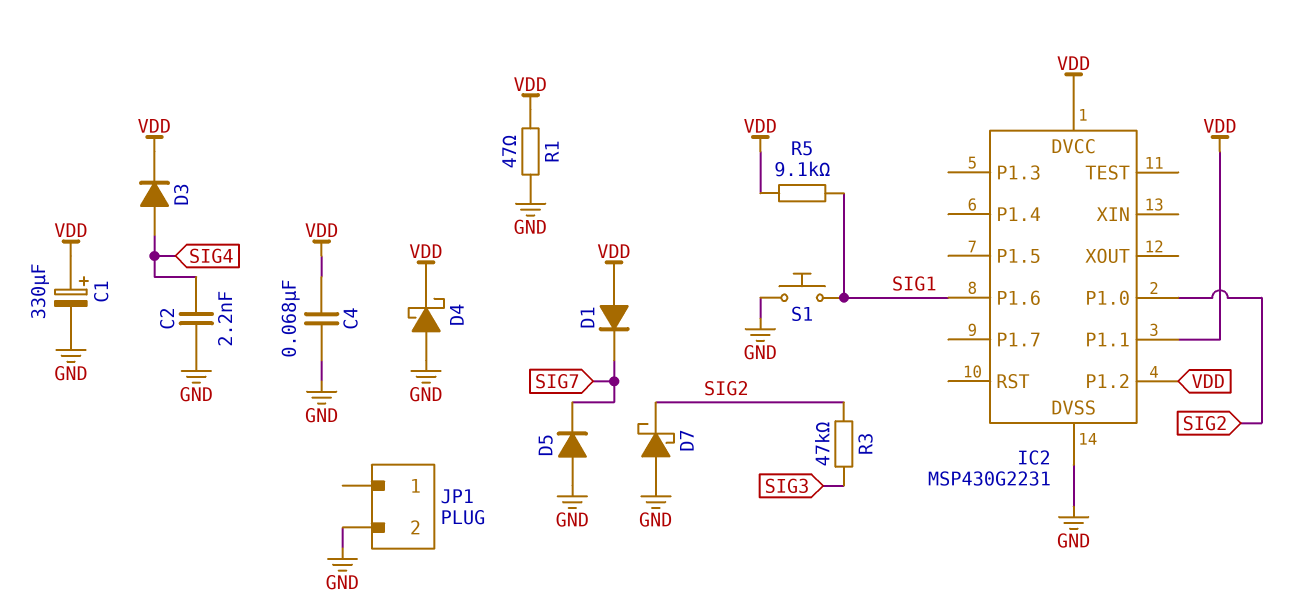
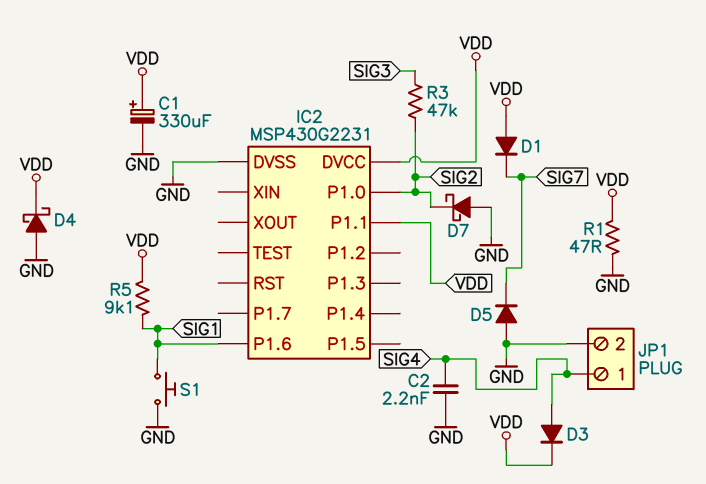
C4: 68nF (GND, VDD) -> none
IC2 pin P1.2: VDD -> none
JP1 pin 1: none -> SIG4

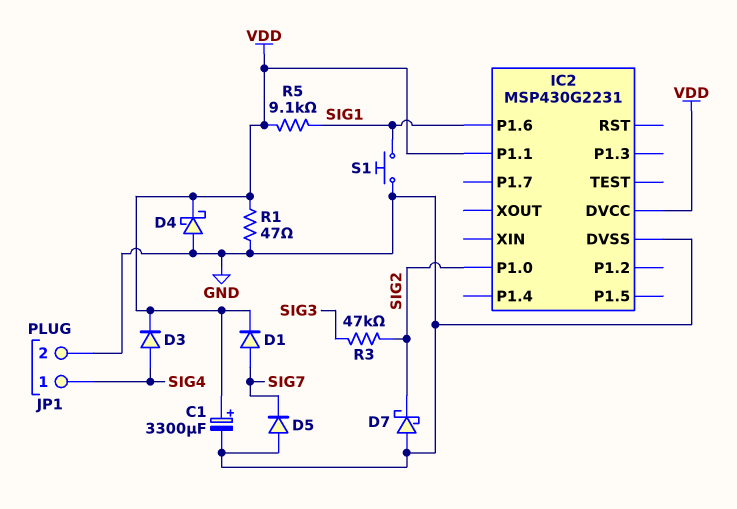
C1: 330uF (plus VDD, minus GND) -> 3300uF (plus VDD, minus GND)
C2: 2.2nF (GND, SIG4) -> none
D1: diode (A VDD, K SIG7) -> diode (A SIG7, K VDD)

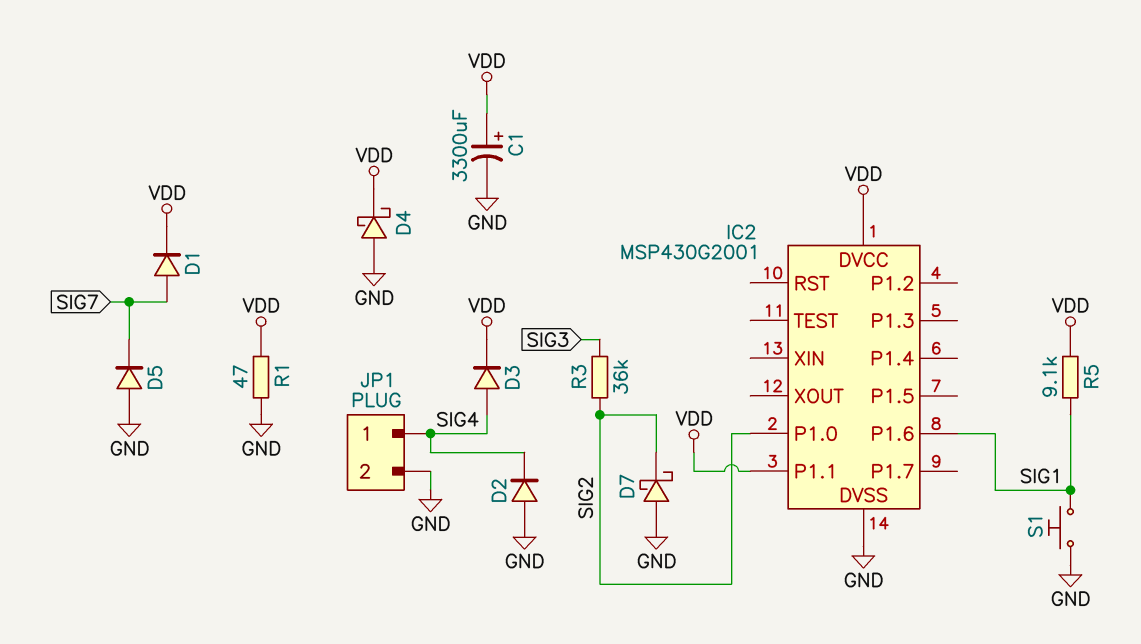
D2: none -> diode (A GND, K SIG4)
IC2: MSP430G2231 -> MSP430G2001
R3: 47k (SIG2, SIG3) -> 36k (SIG2, SIG3)

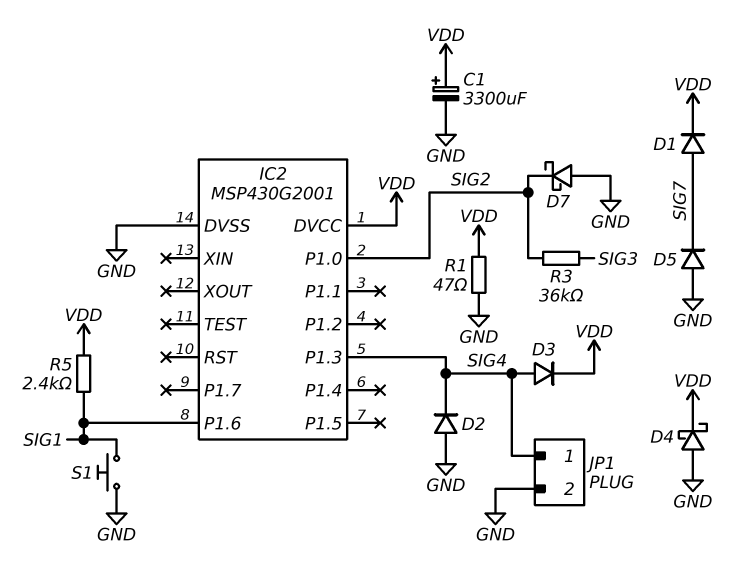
IC2 pin P1.1: VDD -> none
IC2 pin P1.3: none -> SIG4
R5: 9.1k (SIG1, VDD) -> 2.4k (SIG1, VDD)

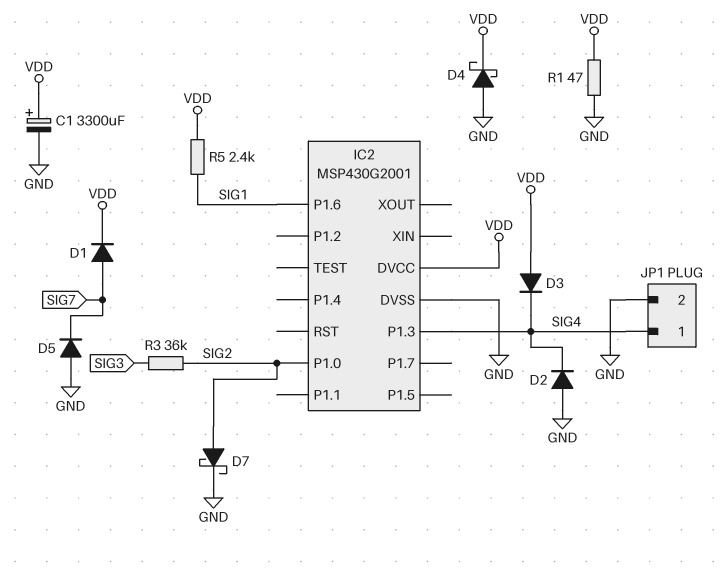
D3: diode (A SIG4, K VDD) -> diode (A VDD, K SIG4)
D7: schottky (A GND, K SIG2) -> schottky (A SIG2, K GND)
S1: button (GND, SIG1) -> none

